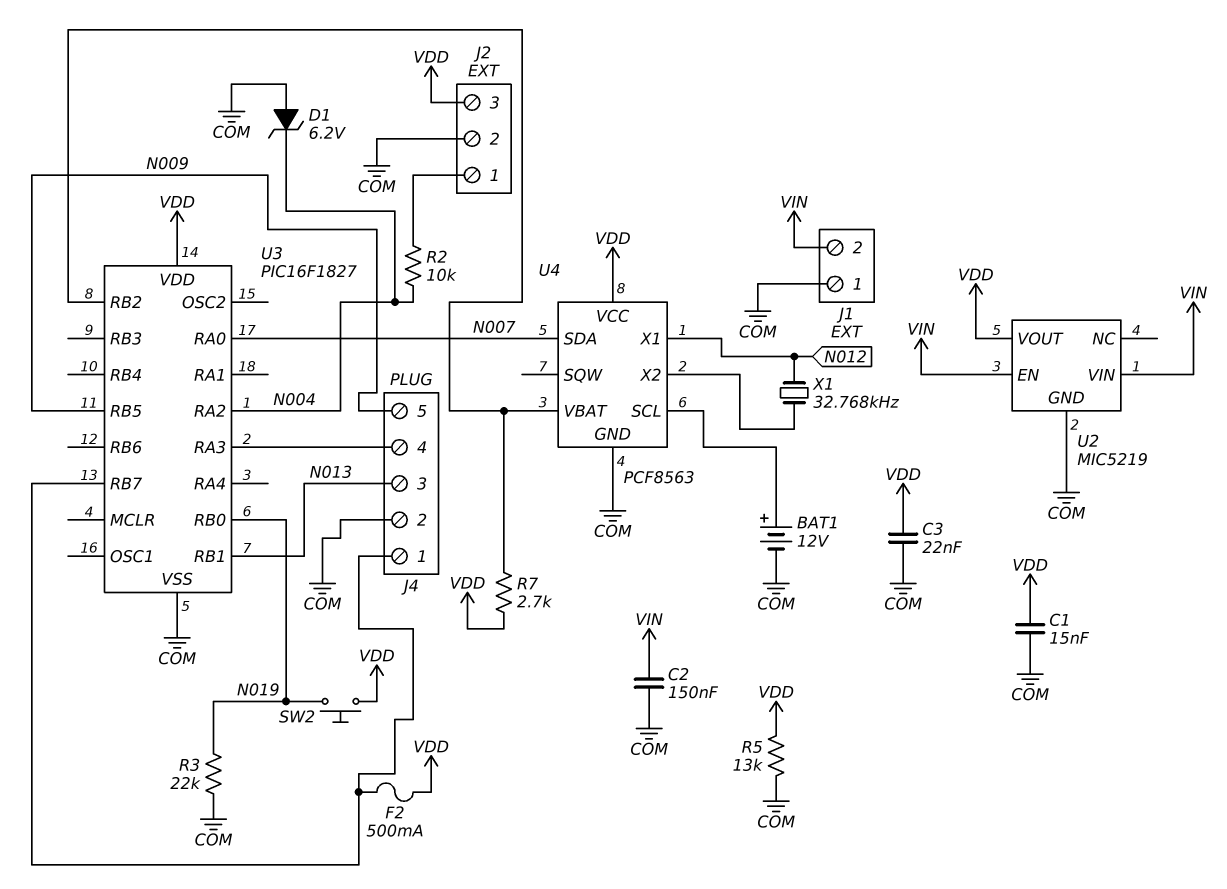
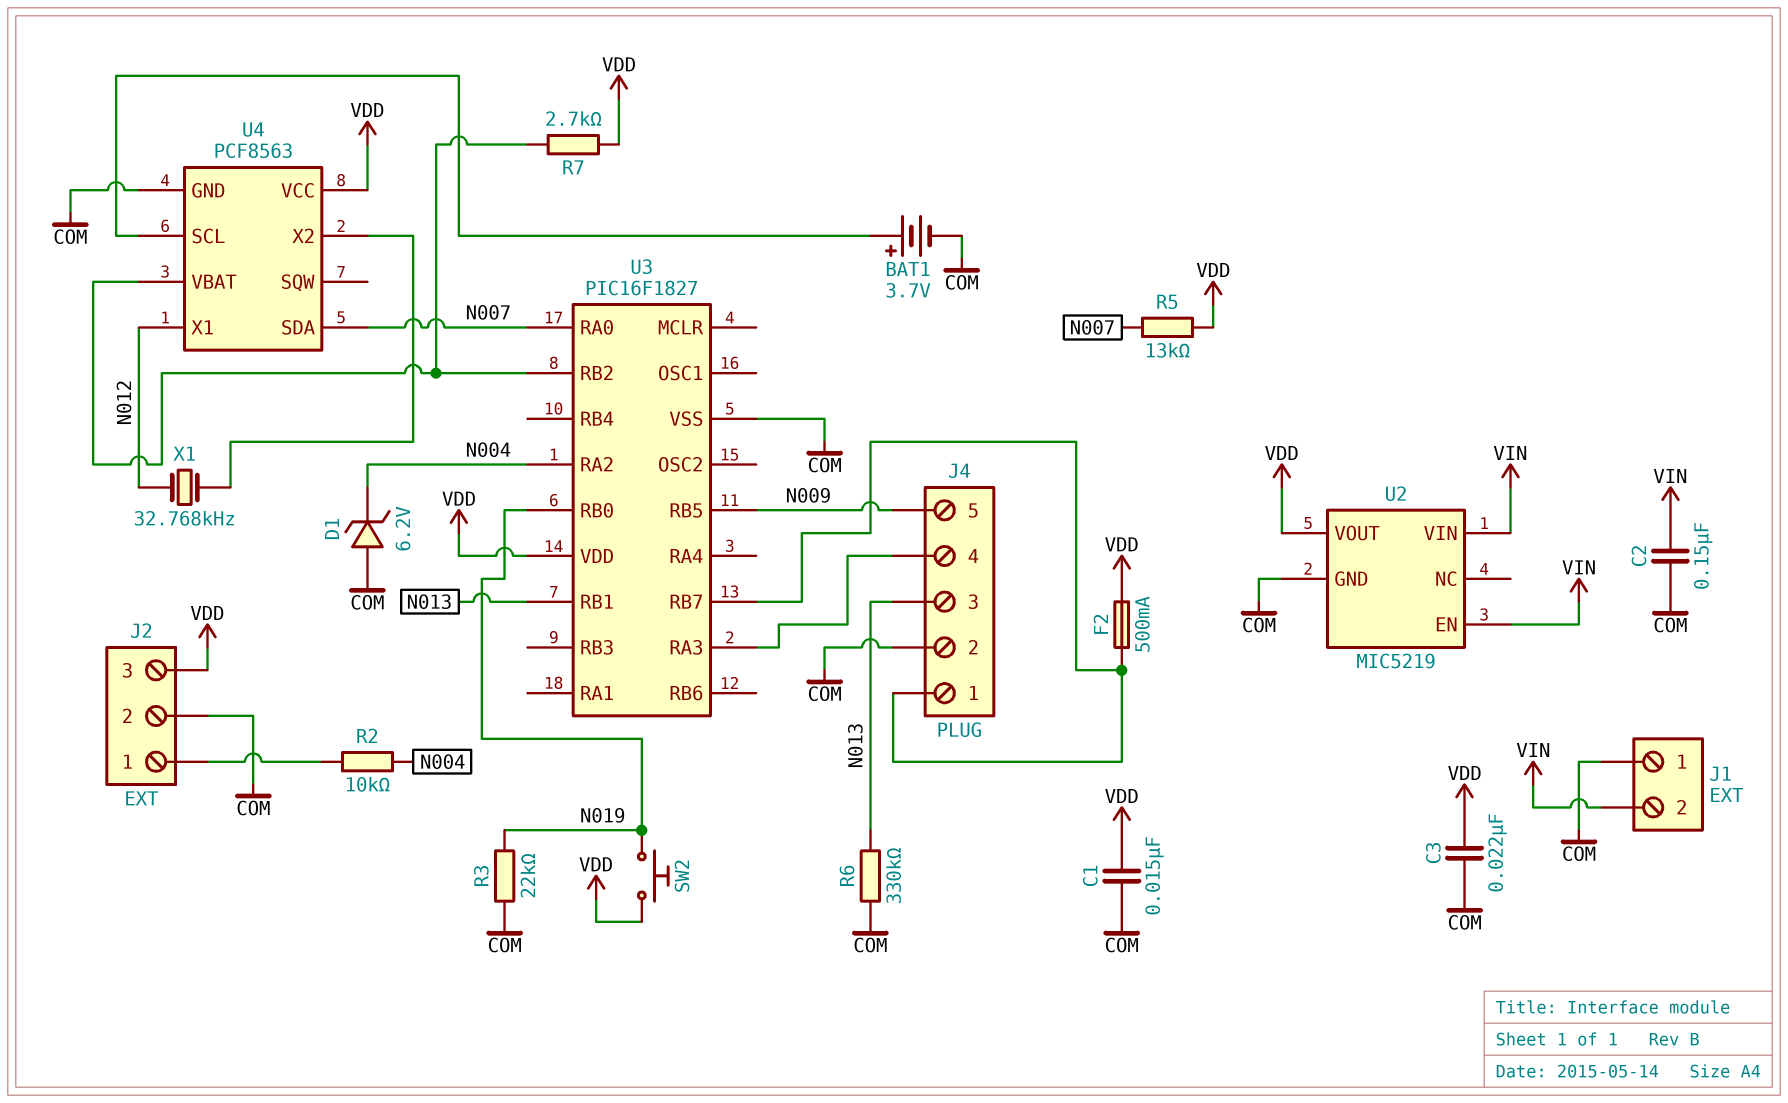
BAT1: 12V (plus U4/SCL, minus COM) -> 3.7V (plus U4/SCL, minus COM)
R5: 13k (COM, VDD) -> 13k (N007, VDD)
R6: none -> 330k (COM, N013)

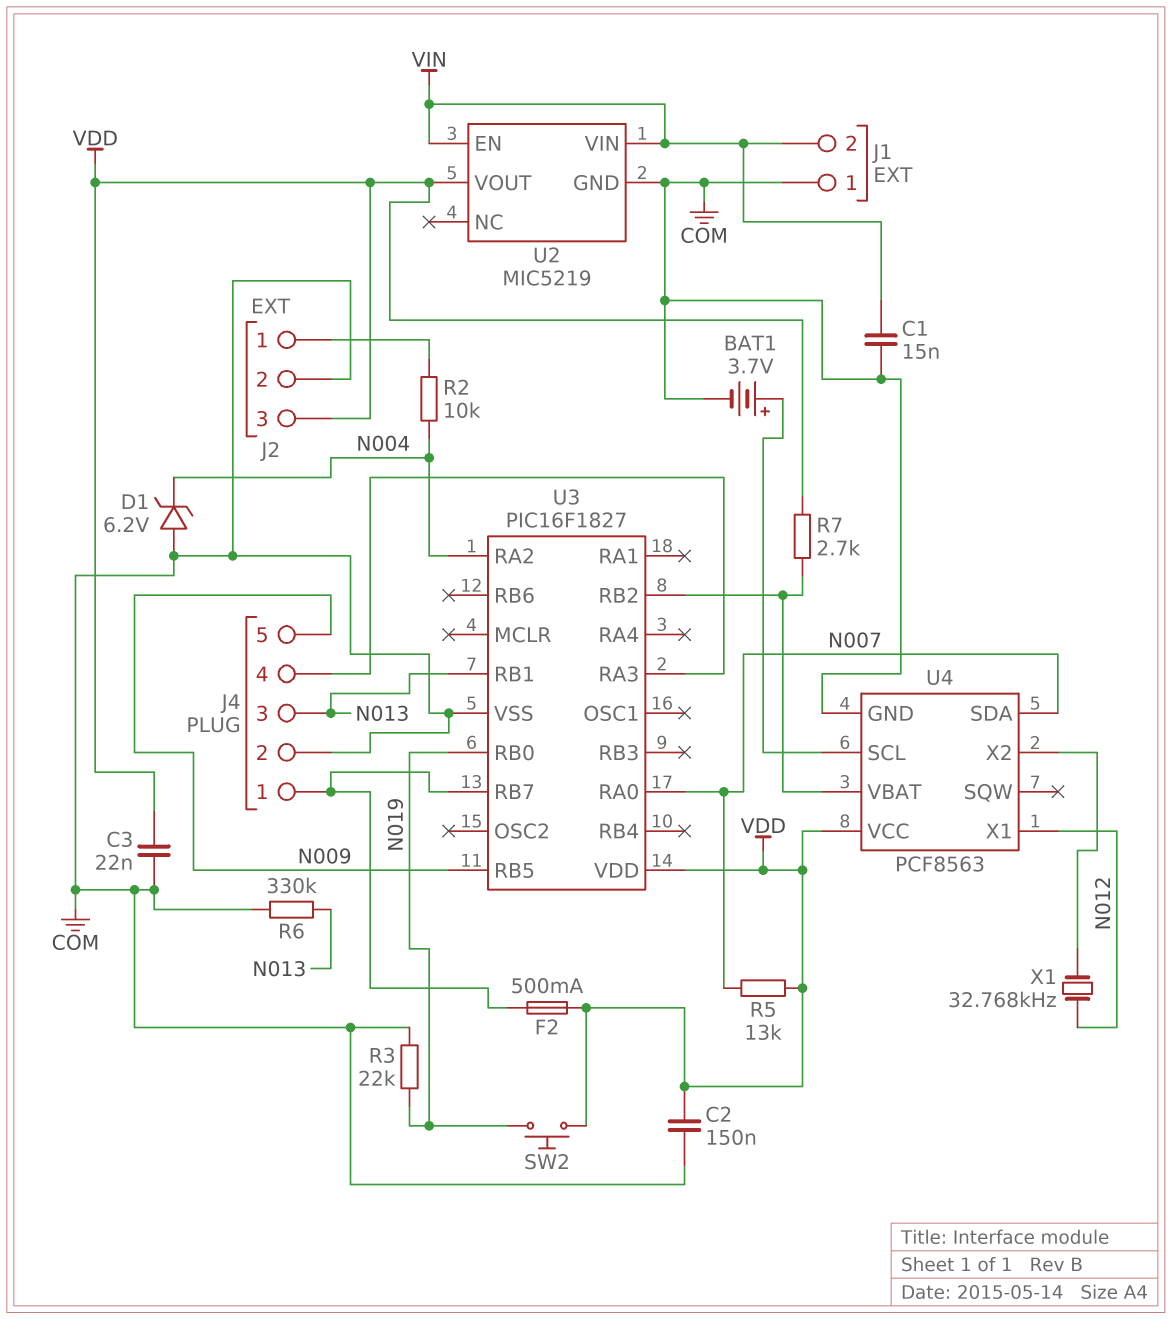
C1: 15nF (COM, VDD) -> 15nF (COM, VIN)
C2: 150nF (COM, VIN) -> 150nF (COM, VDD)

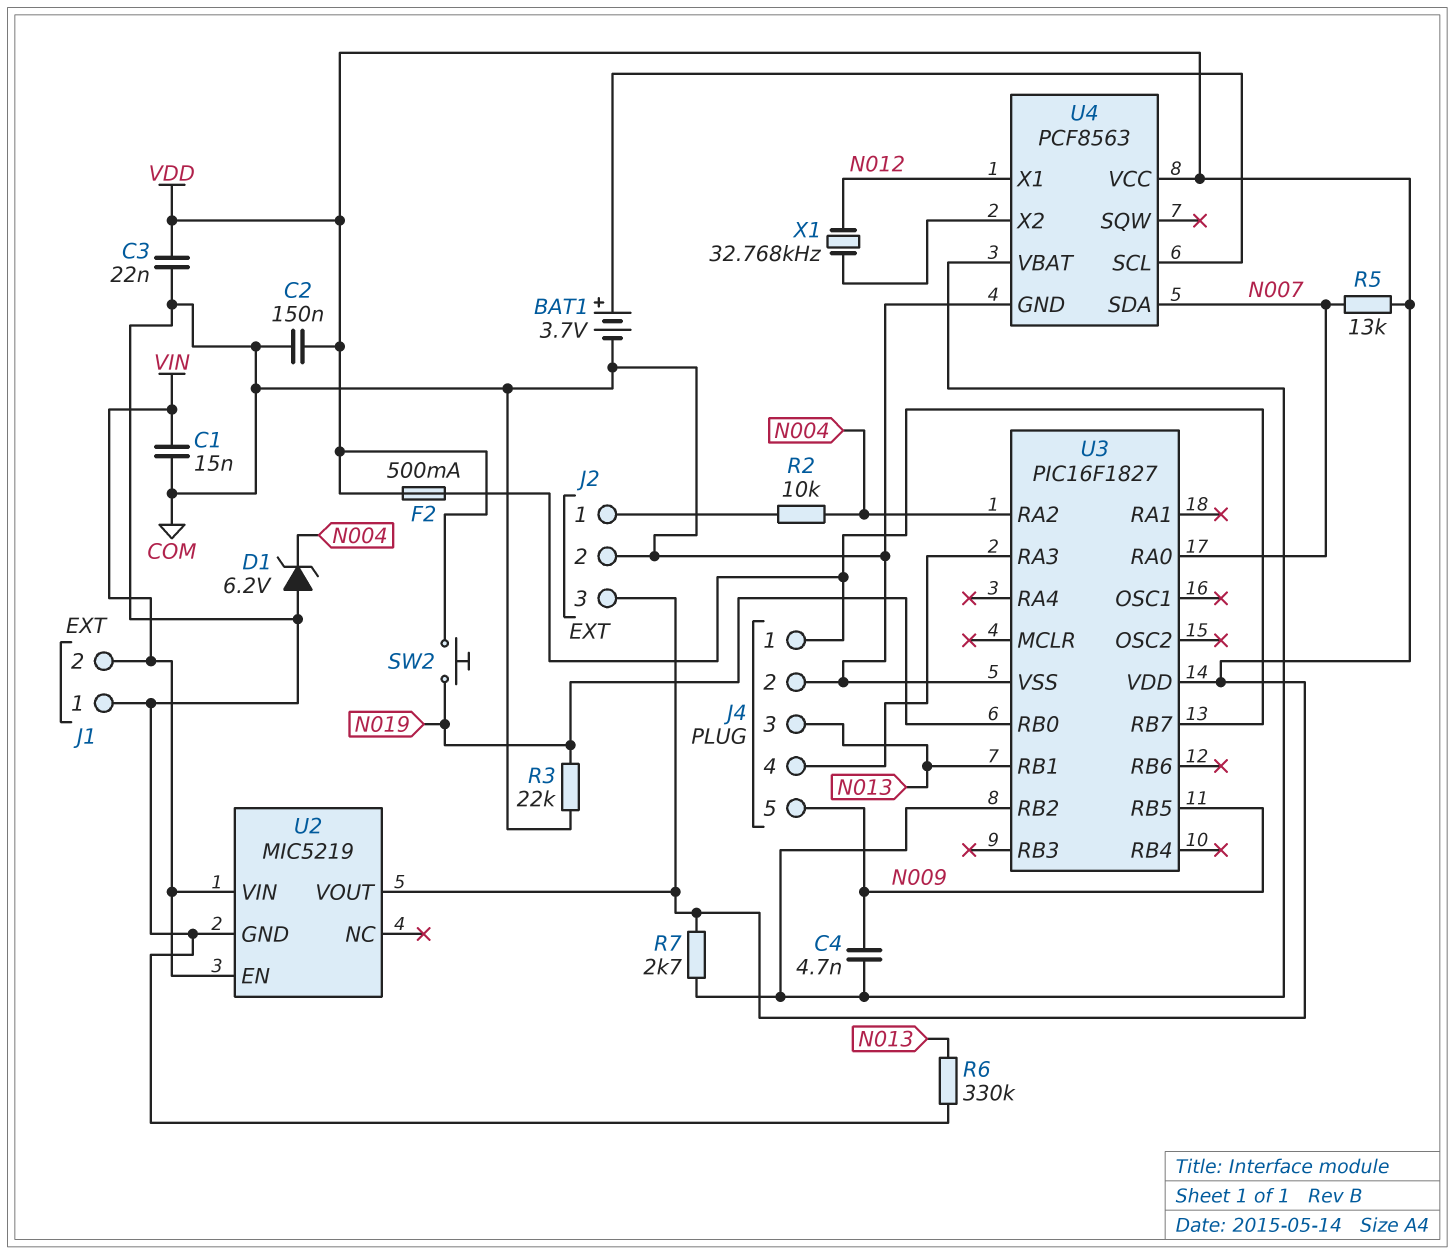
C4: none -> 4.7nF (N009, U3/RB2)

